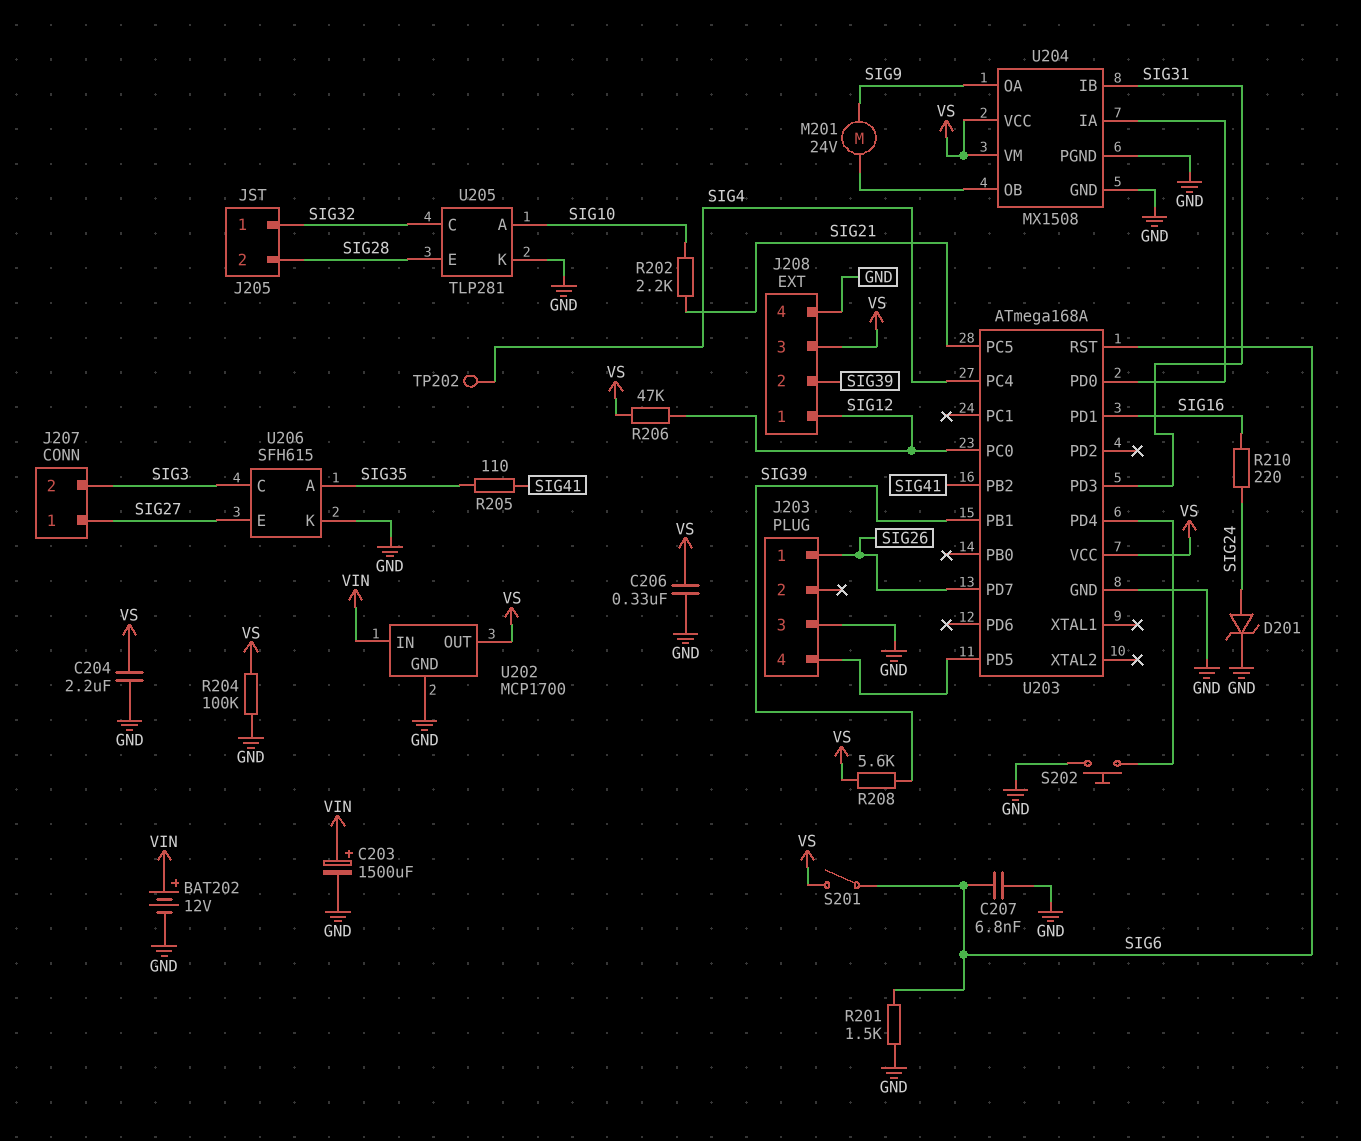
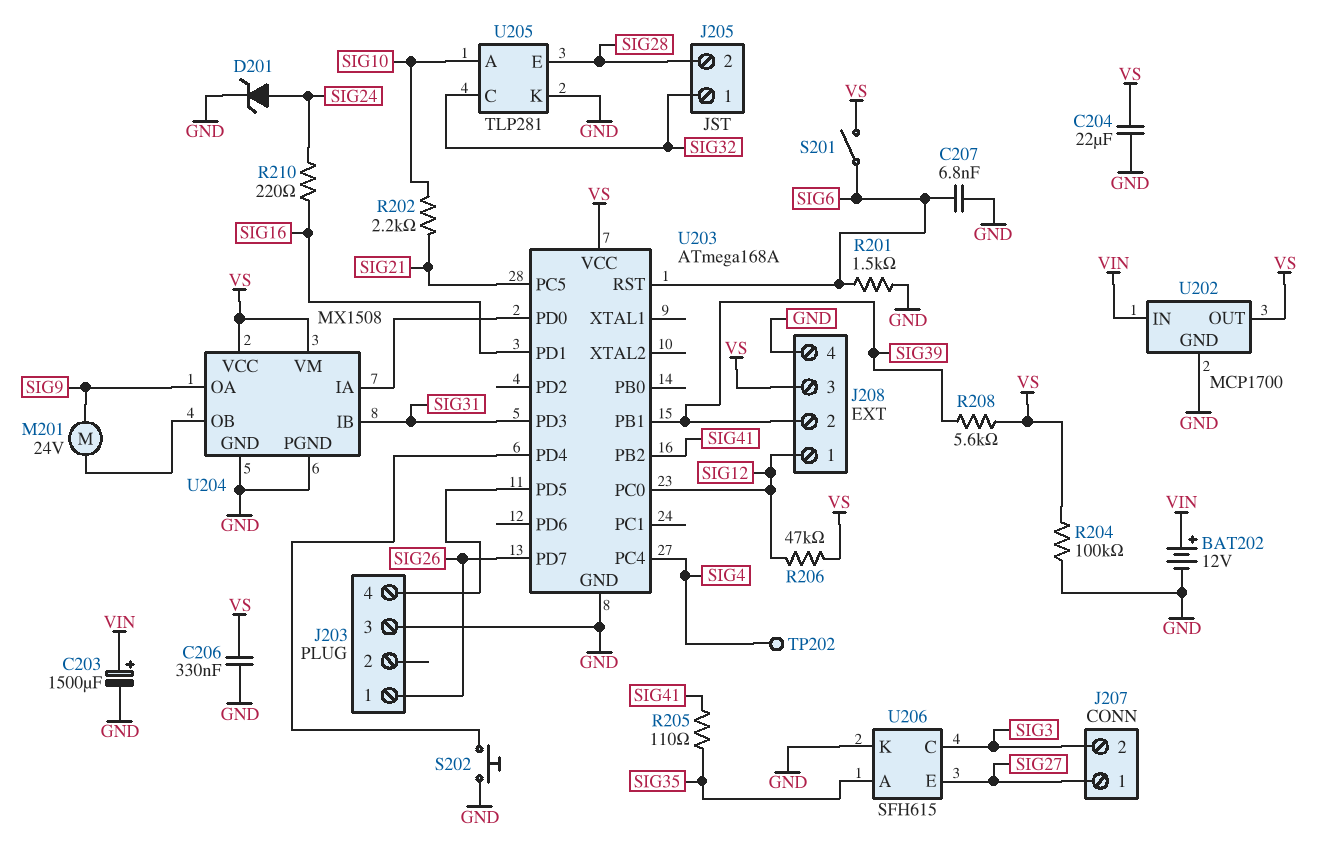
C204: 2.2uF (GND, VS) -> 22uF (GND, VS)

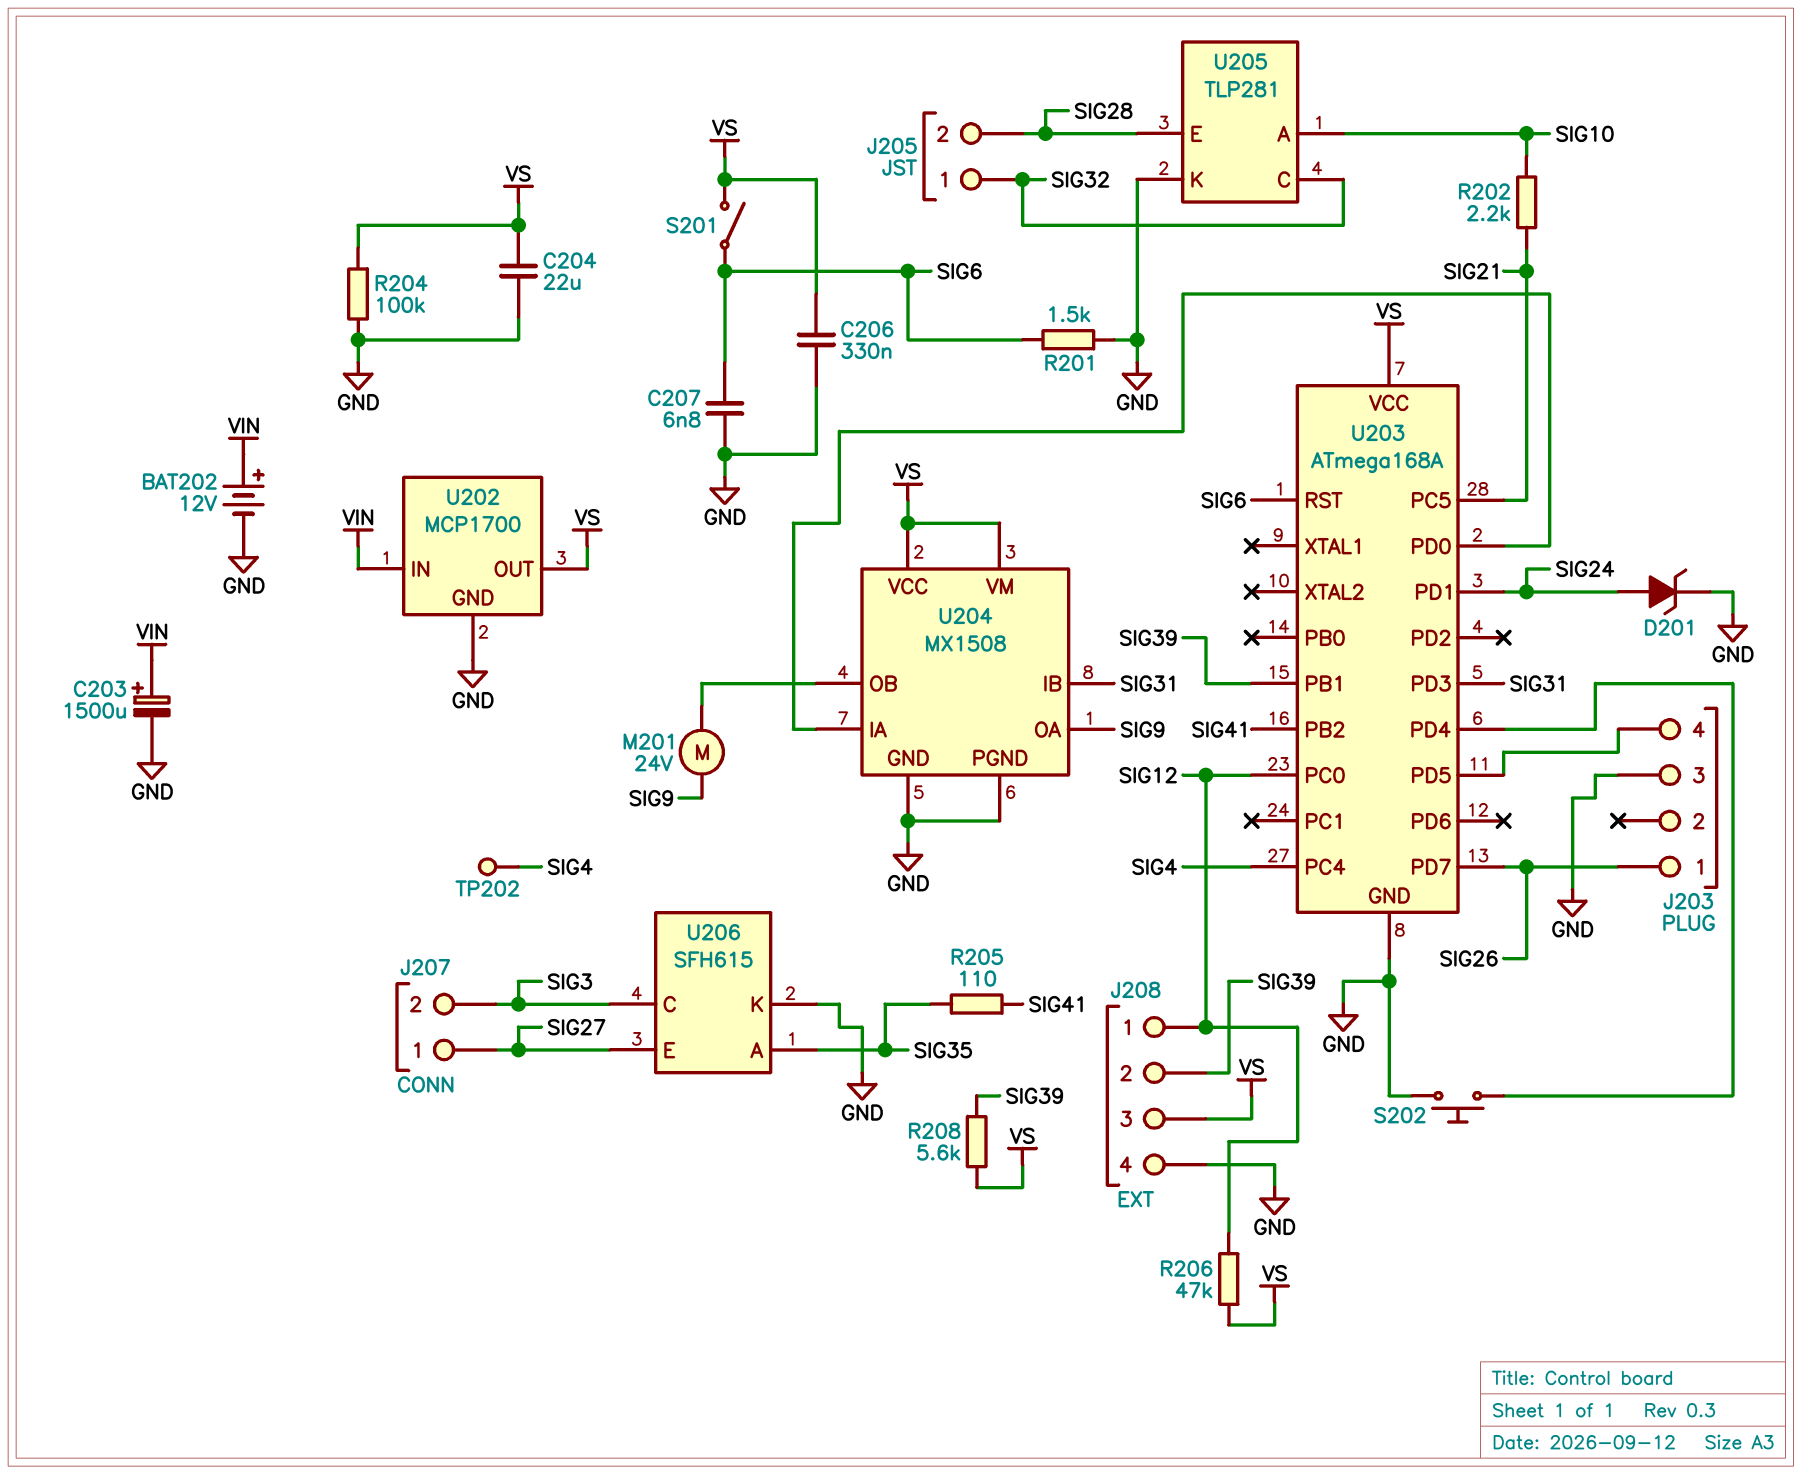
R210: 220 (SIG16, SIG24) -> none
U203 pin PD1: SIG16 -> SIG24

